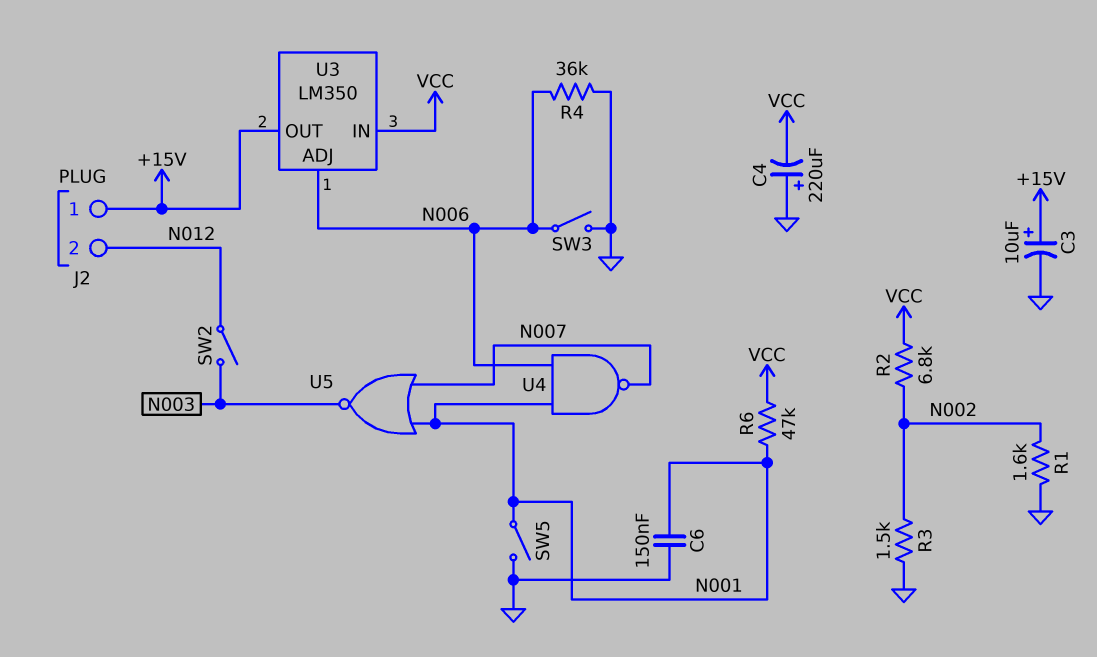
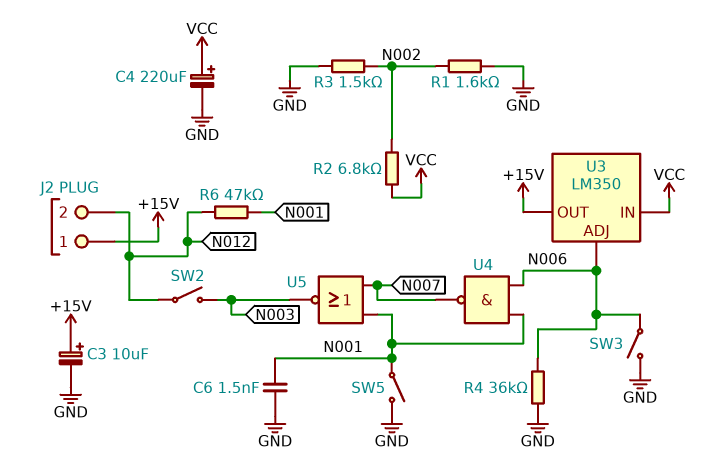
C4: 220uF (plus GND, minus VCC) -> 220uF (plus VCC, minus GND)
C6: 150nF (GND, N001) -> 1.5nF (GND, N001)
R6: 47k (N001, VCC) -> 47k (N001, N012)

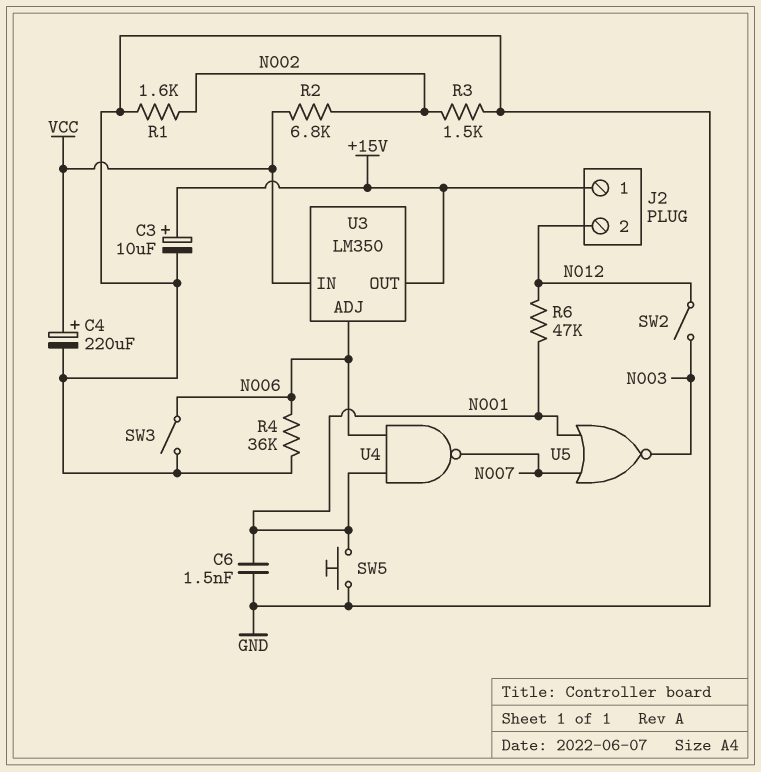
SW5: switch (GND, N001) -> button (GND, N001)

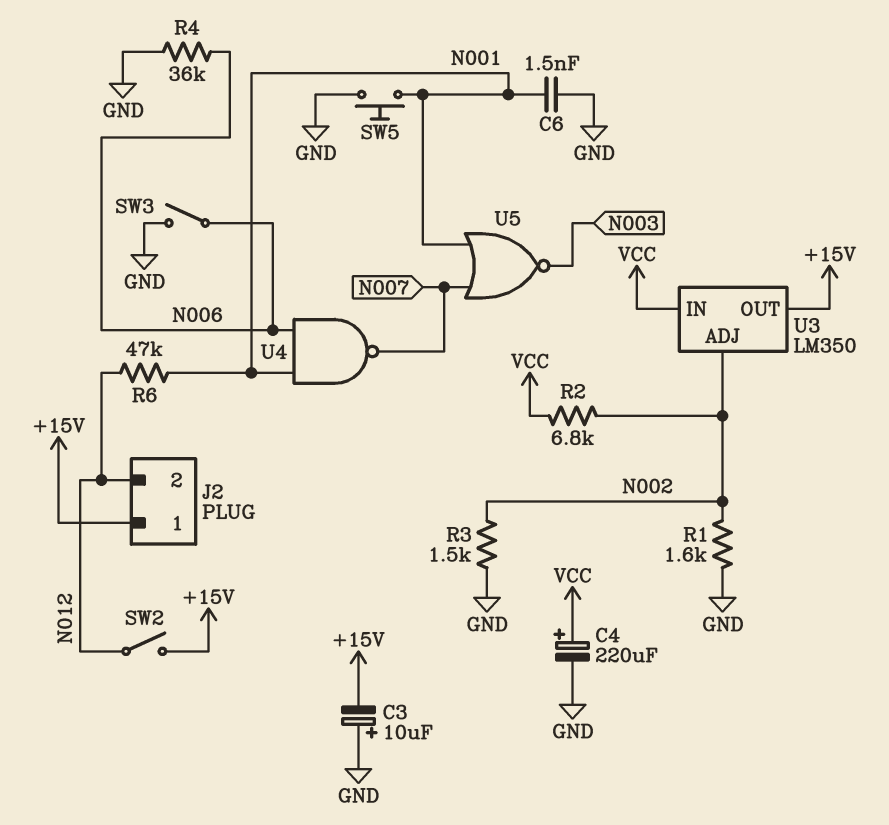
C3: 10uF (plus +15V, minus GND) -> 10uF (plus GND, minus +15V)
SW2: switch (N003, N012) -> switch (+15V, N012)
U3 pin ADJ: N006 -> N002

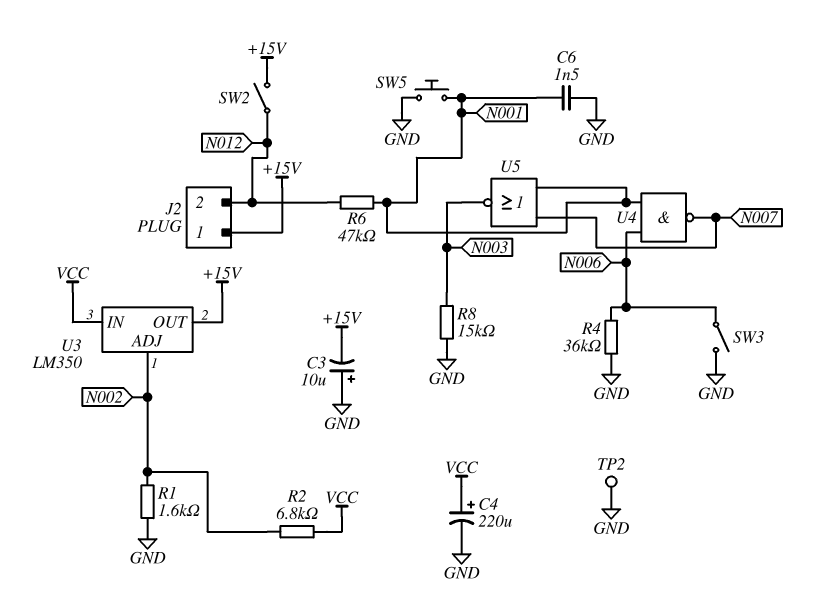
R3: 1.5k (GND, N002) -> none
R8: none -> 15k (GND, N003)
TP2: none -> test point (GND)

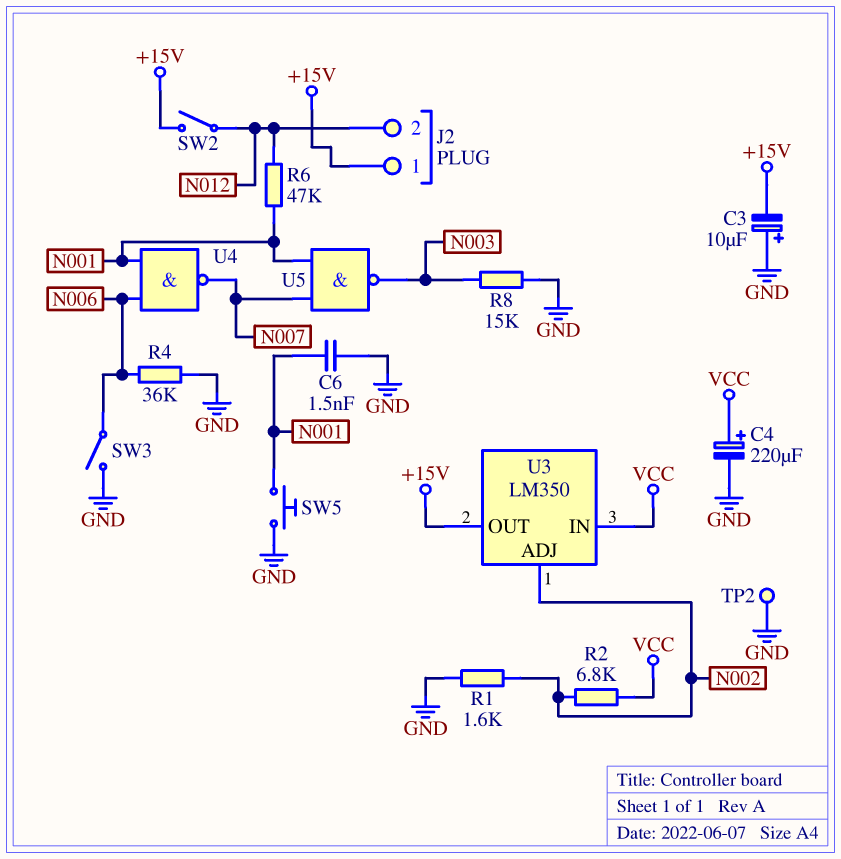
U5: NOR (in N001, in N007, out N003) -> NAND (in N001, in N007, out N003)

